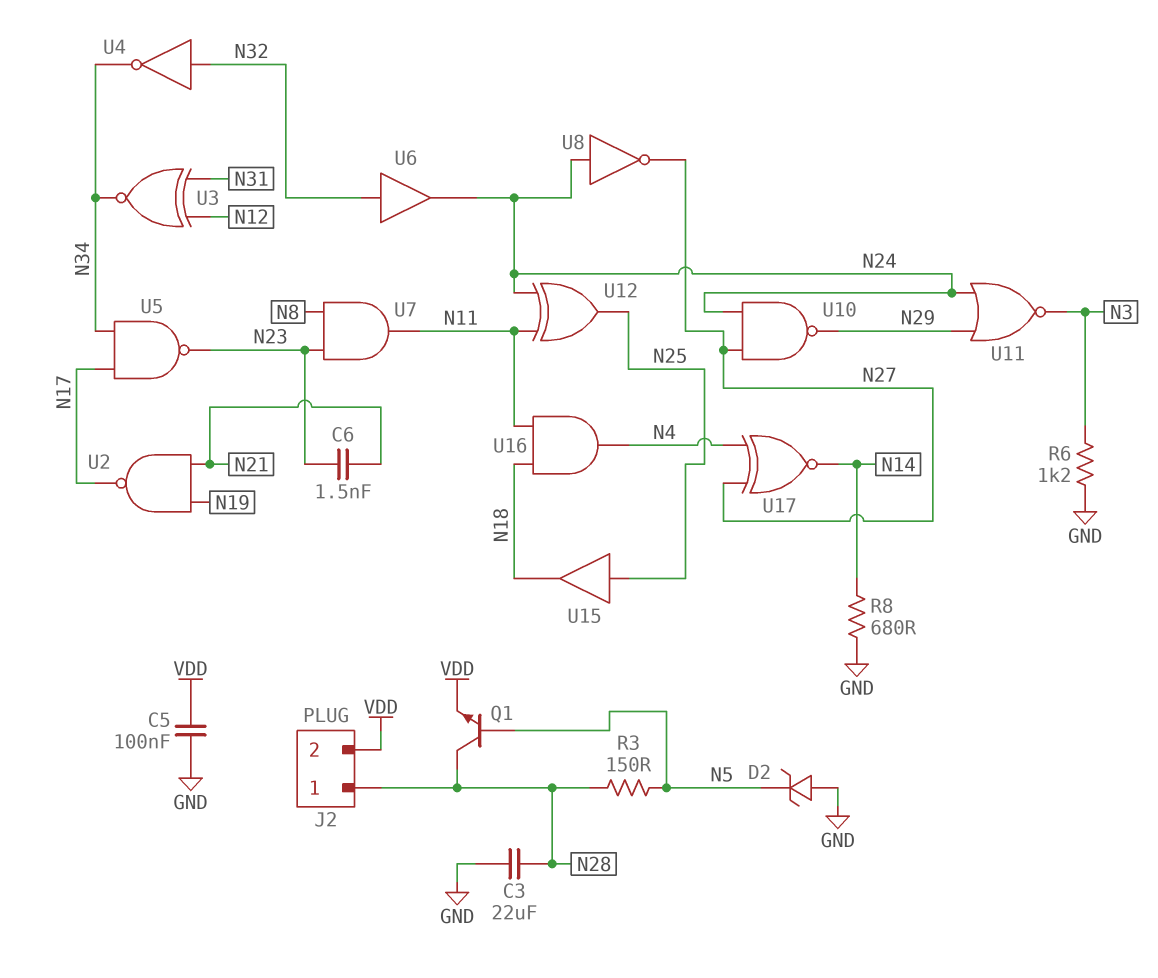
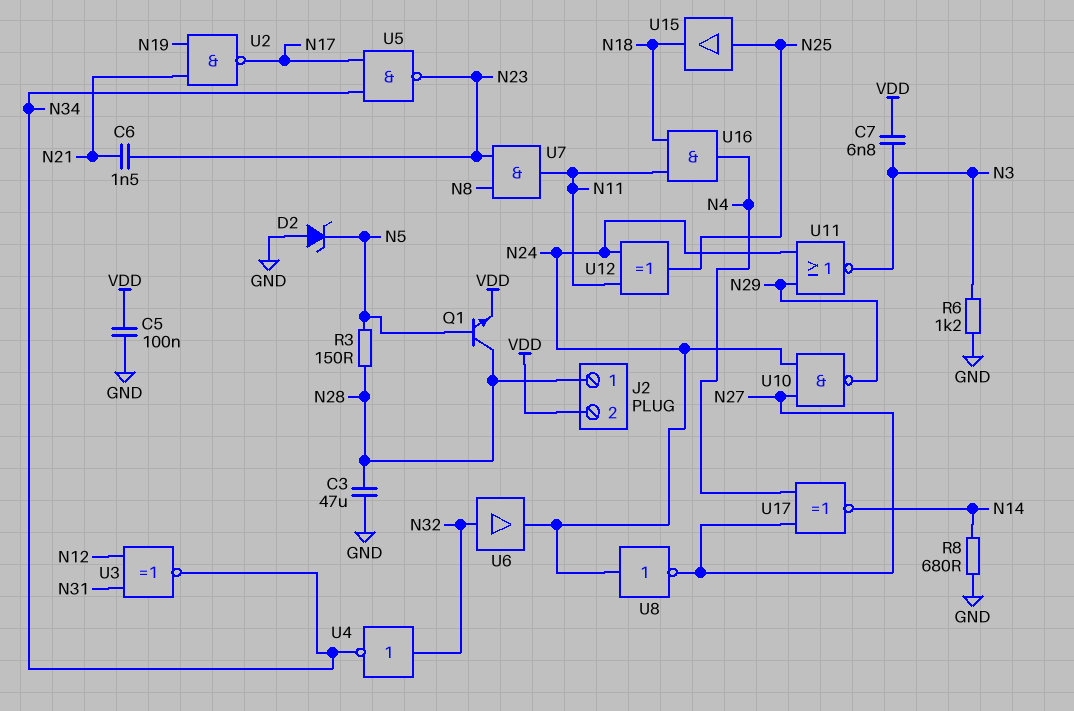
C3: 22uF (GND, N28) -> 47uF (GND, N28)
C7: none -> 6.8nF (N3, VDD)

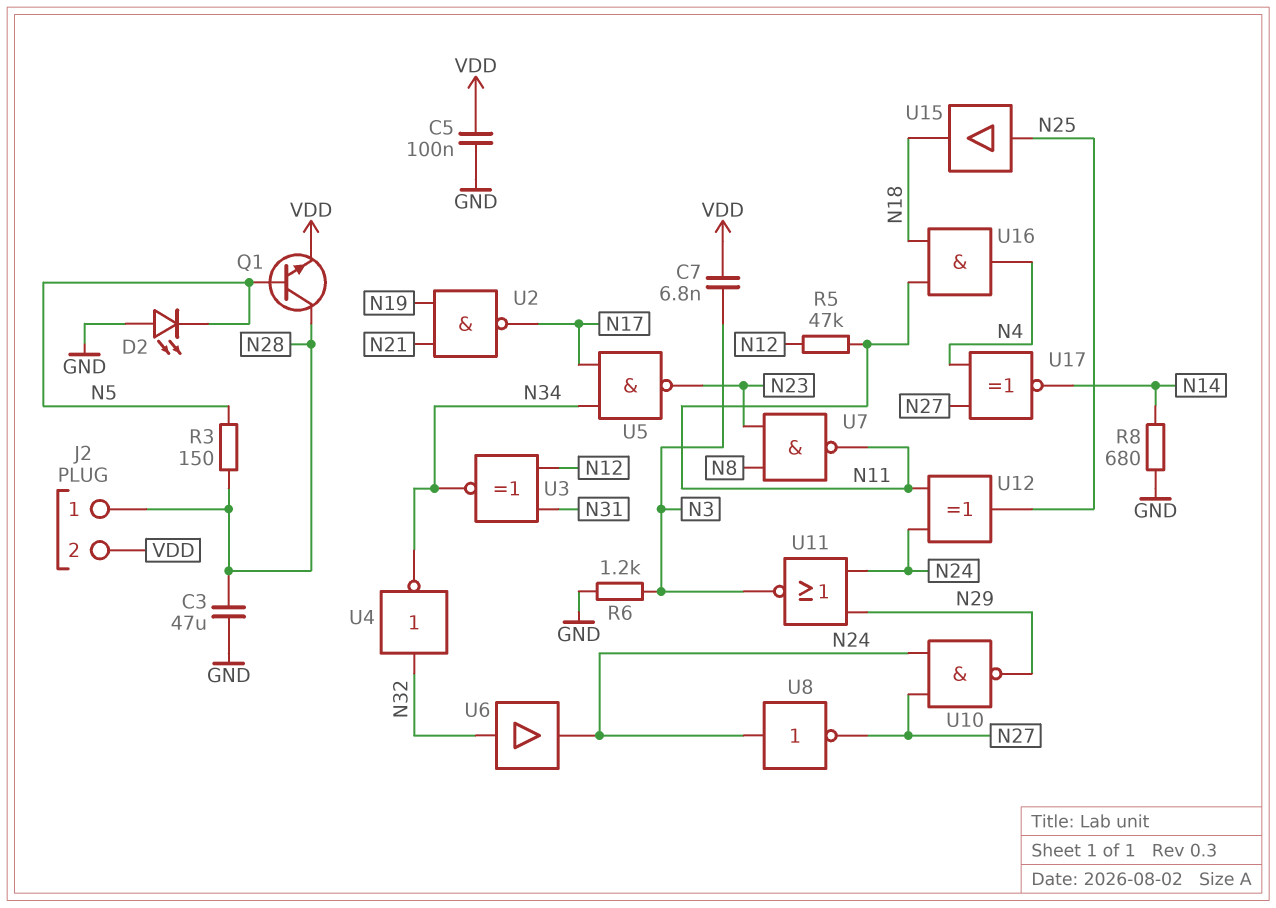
C6: 1.5nF (N21, N23) -> none
D2: zener (A GND, K N5) -> LED (A GND, K N5)
R5: none -> 47k (N11, N12)
U7: AND (in N8, in N23, out N11) -> NAND (in N8, in N23, out N11)

